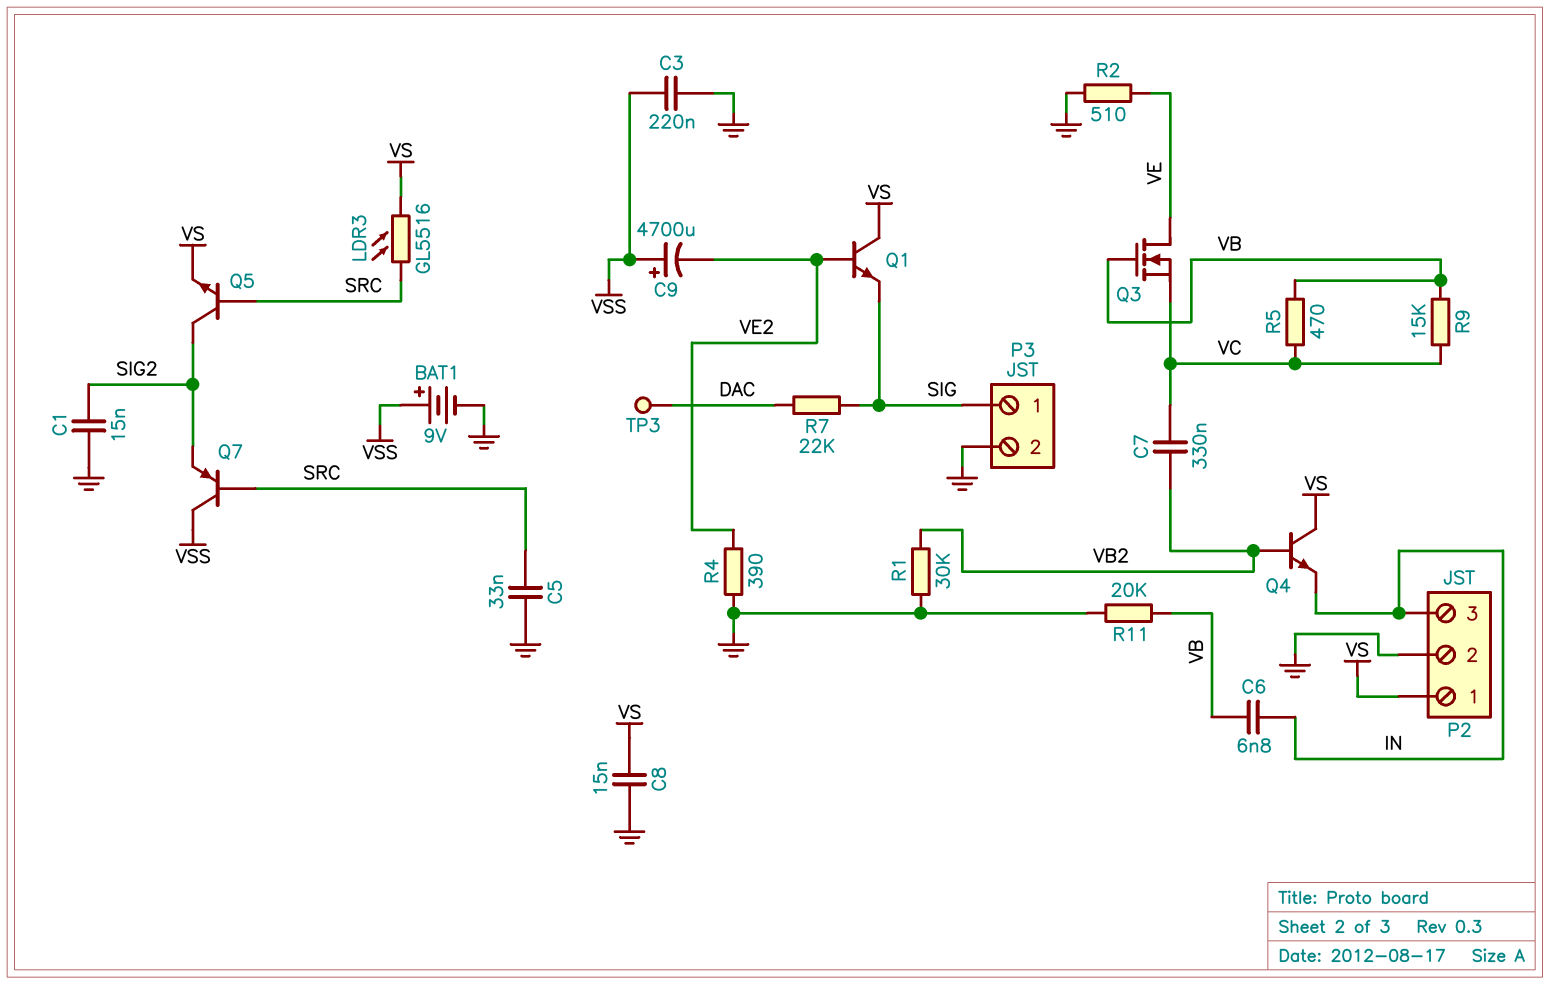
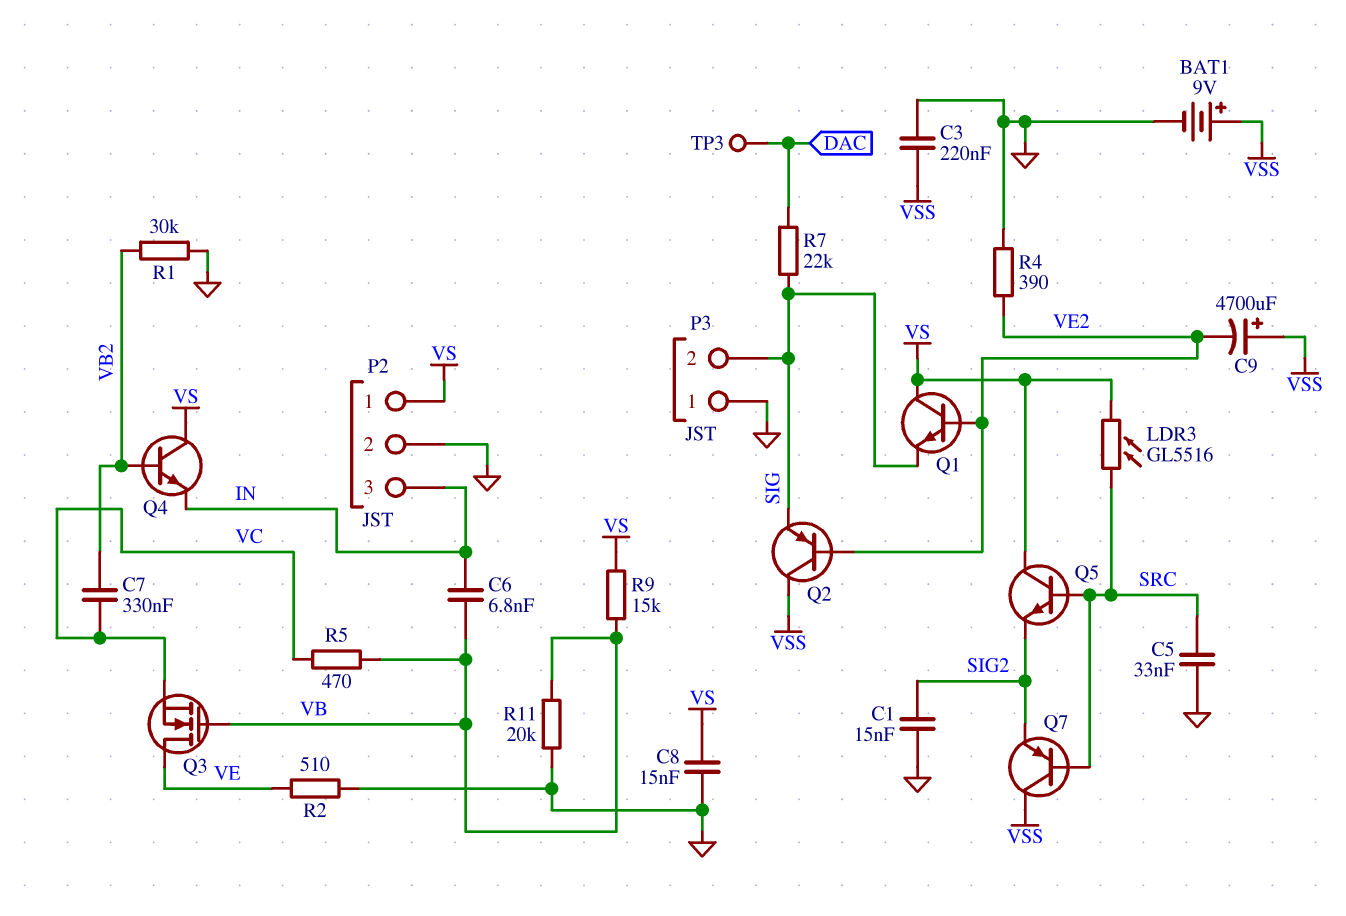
P3 pin 1: SIG -> GND
P3 pin 2: GND -> SIG
Q2: none -> PNP (B VE2, C VSS, E SIG)
Q5: NPN (B SRC, C SIG2, E VS) -> NPN (B SRC, C VS, E SIG2)
R9: 15k (VB, VC) -> 15k (VB, VS)

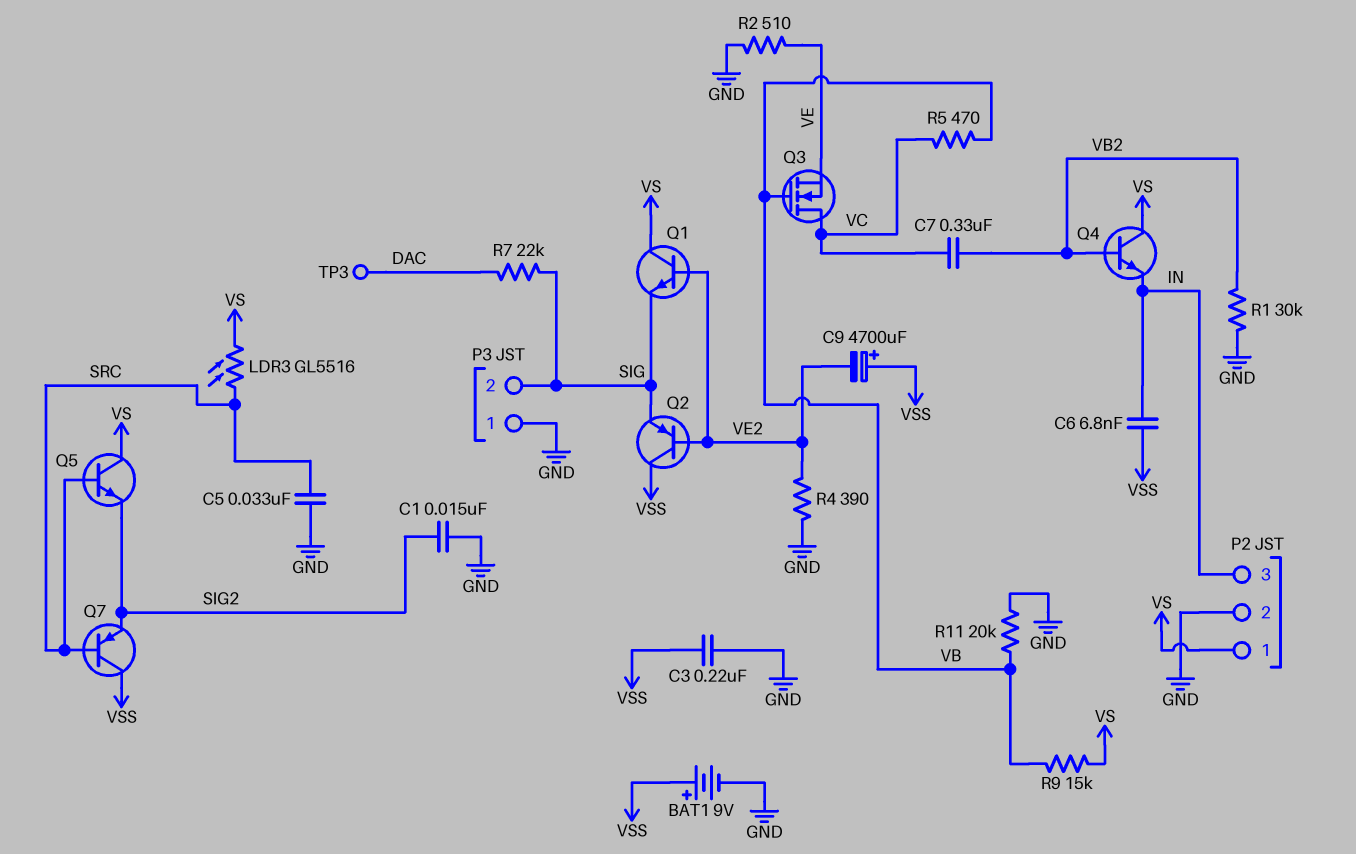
C6: 6.8nF (IN, VB) -> 6.8nF (IN, VSS)
C8: 15nF (GND, VS) -> none
Q3: NMOS (G VB, D VE, S VC) -> NMOS (G VB, D VC, S VE)

